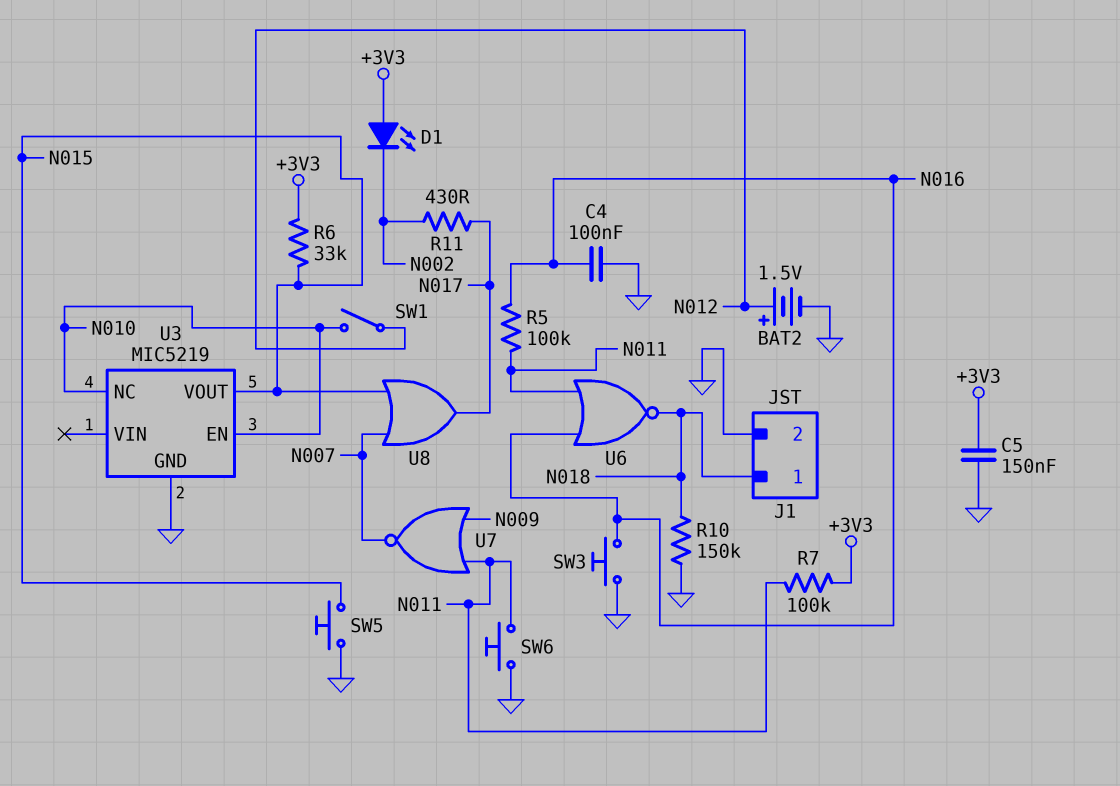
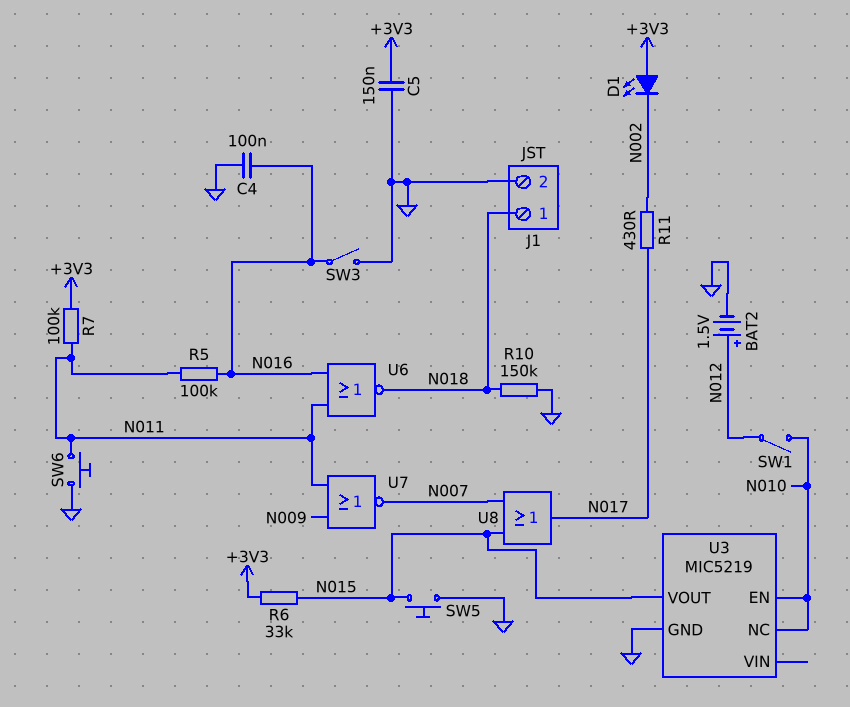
SW3: button (GND, N016) -> switch (GND, N016)

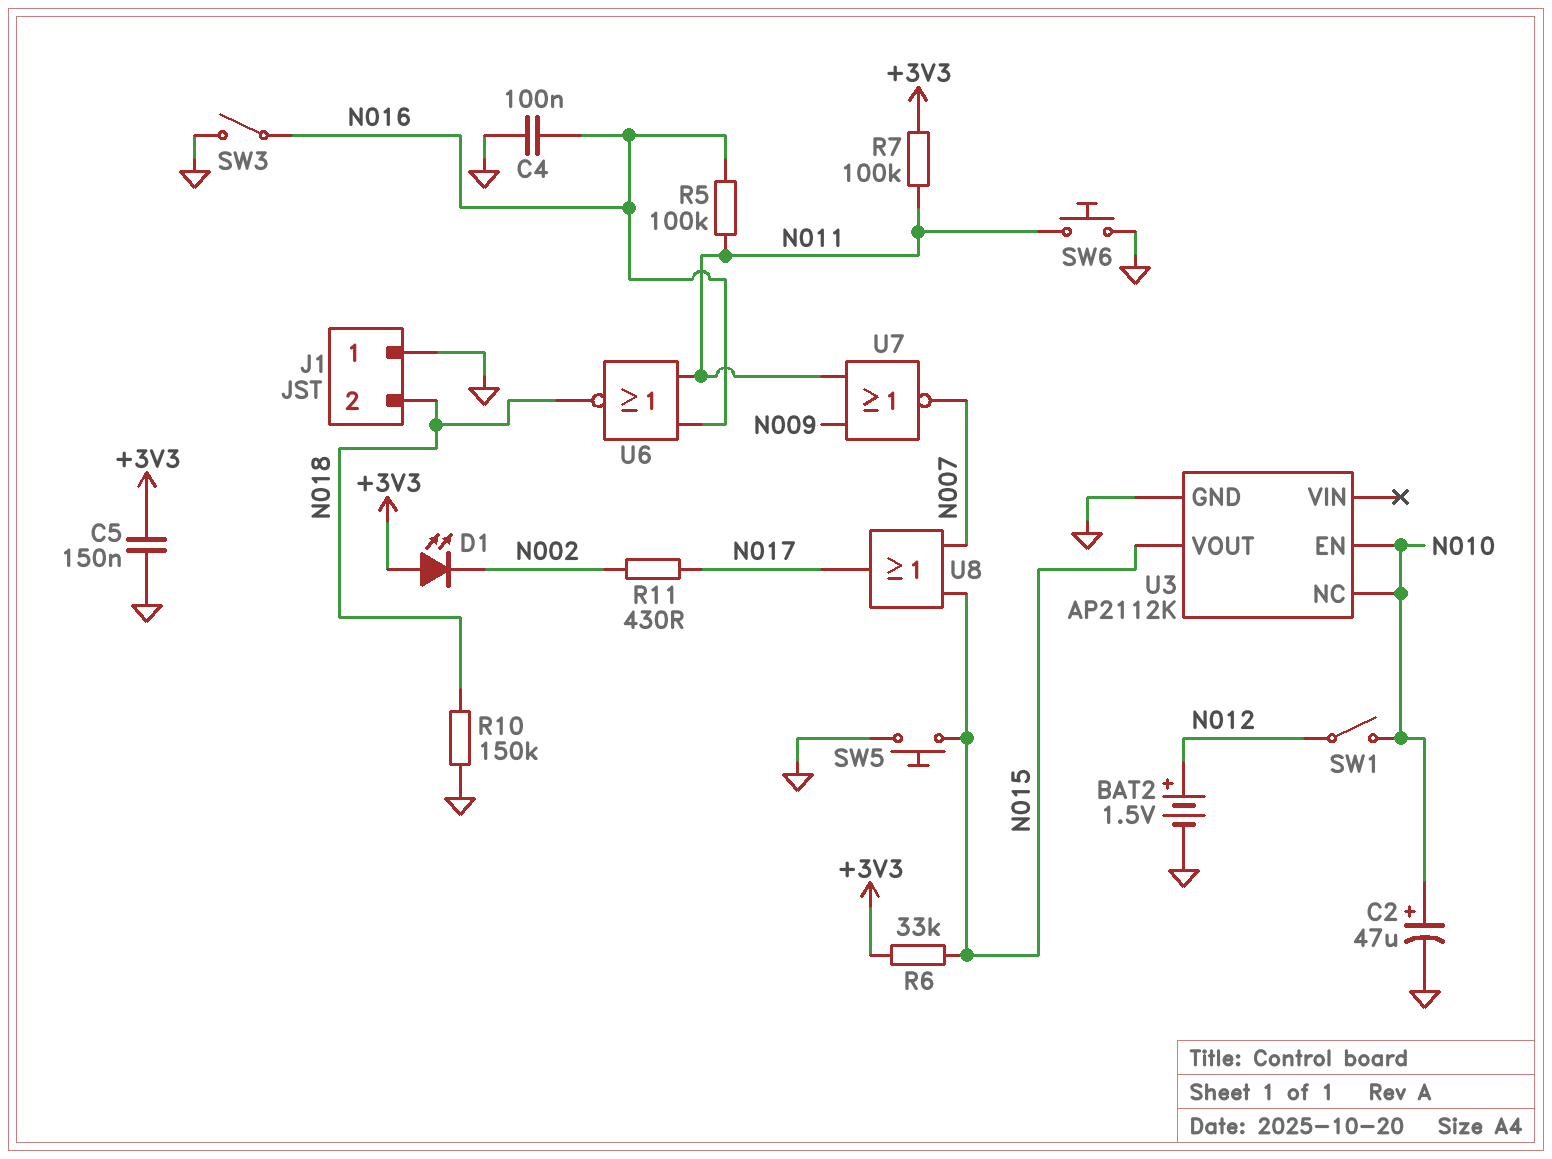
C2: none -> 47uF (plus N010, minus GND)
J1 pin 1: N018 -> GND
J1 pin 2: GND -> N018
U3: MIC5219 -> AP2112K

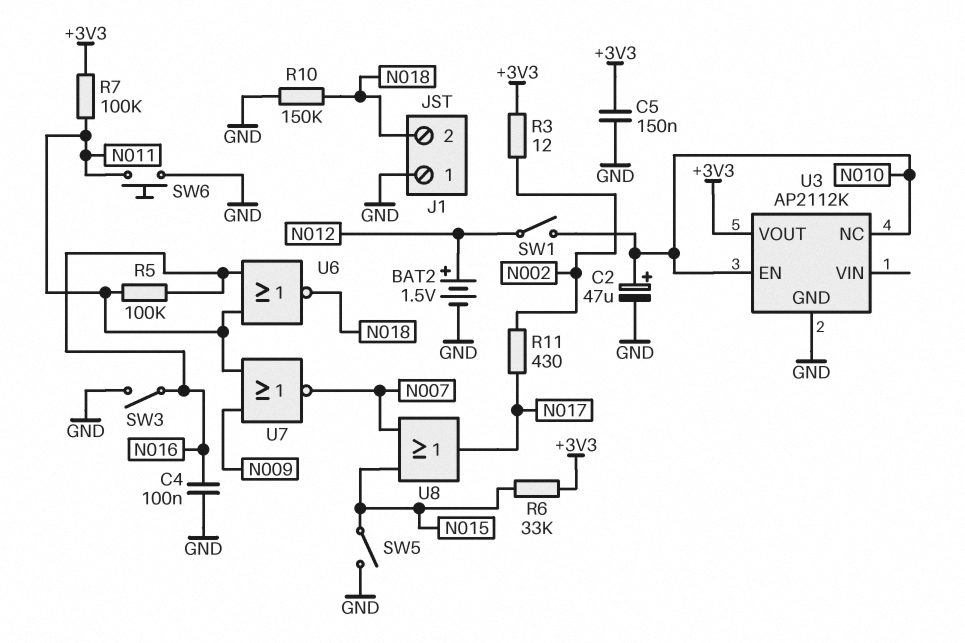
D1: LED (A +3V3, K N002) -> none
R3: none -> 12 (+3V3, N002)
SW5: button (GND, N015) -> switch (GND, N015)
U3 pin VOUT: N015 -> +3V3

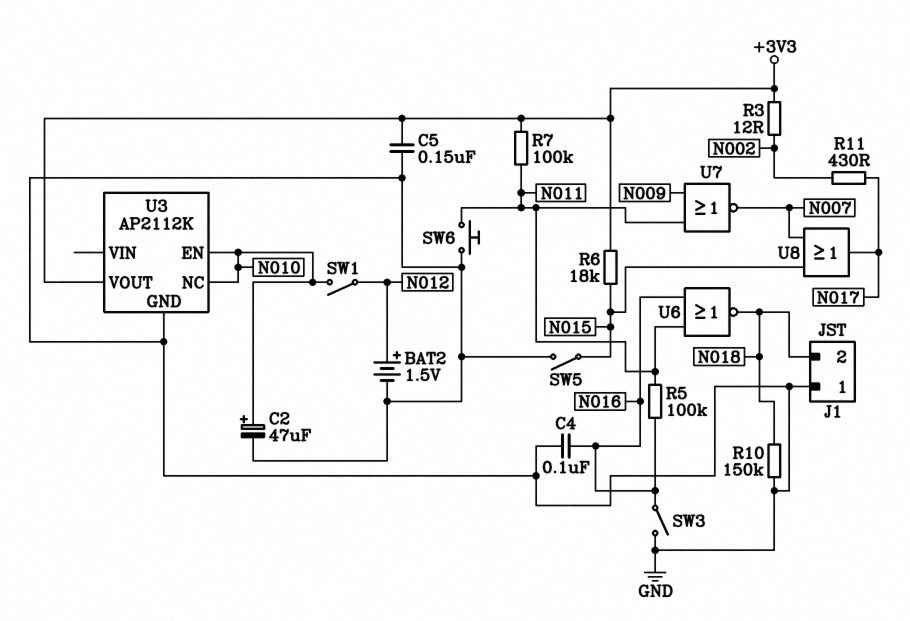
R6: 33k (+3V3, N015) -> 18k (+3V3, N015)

